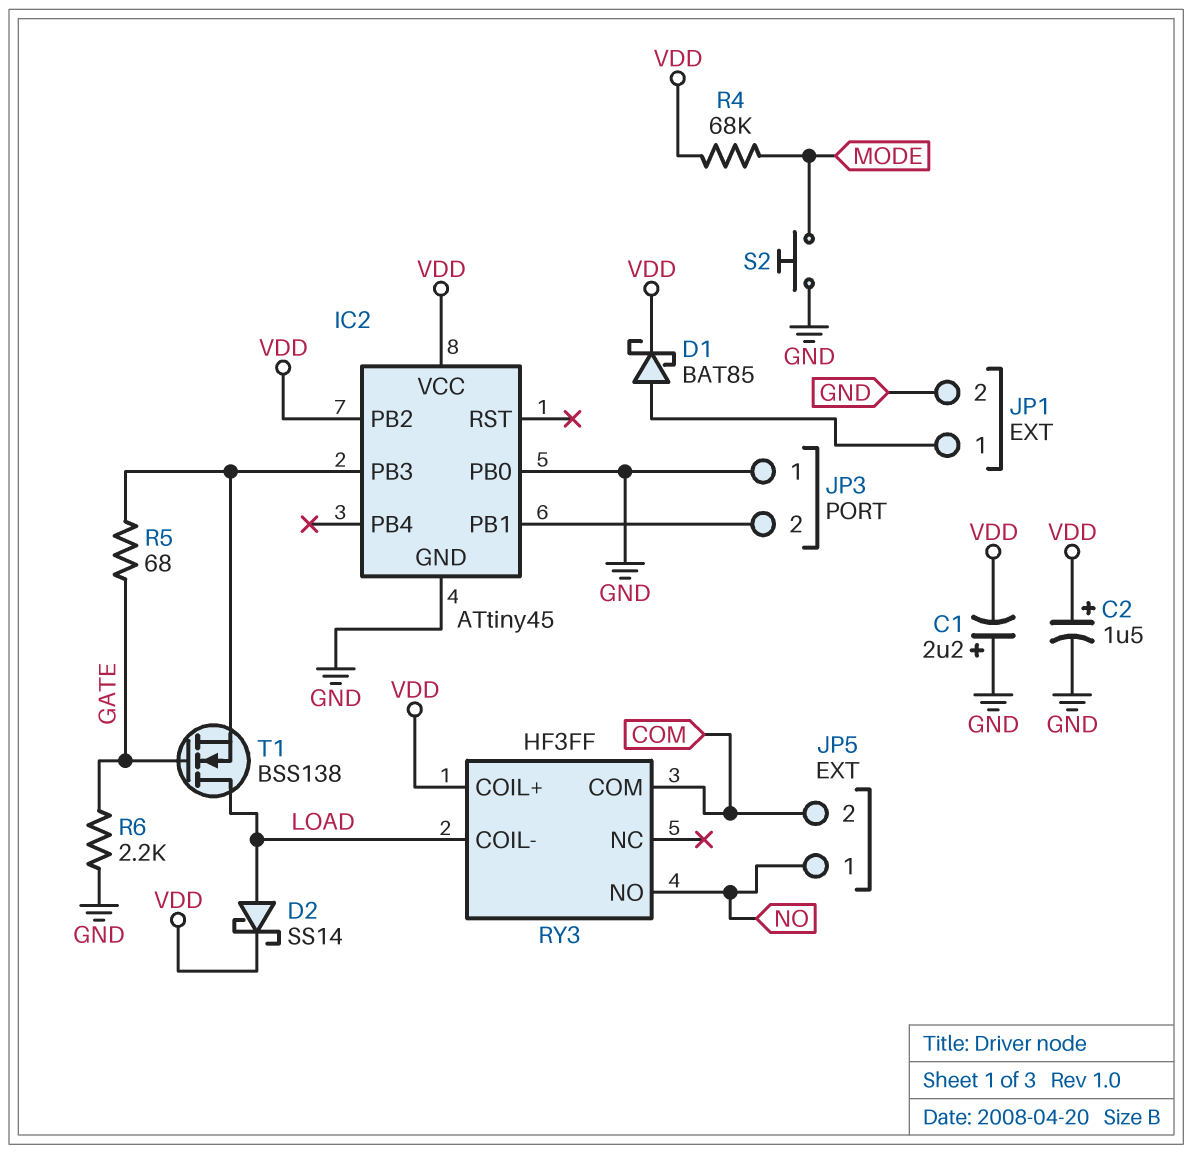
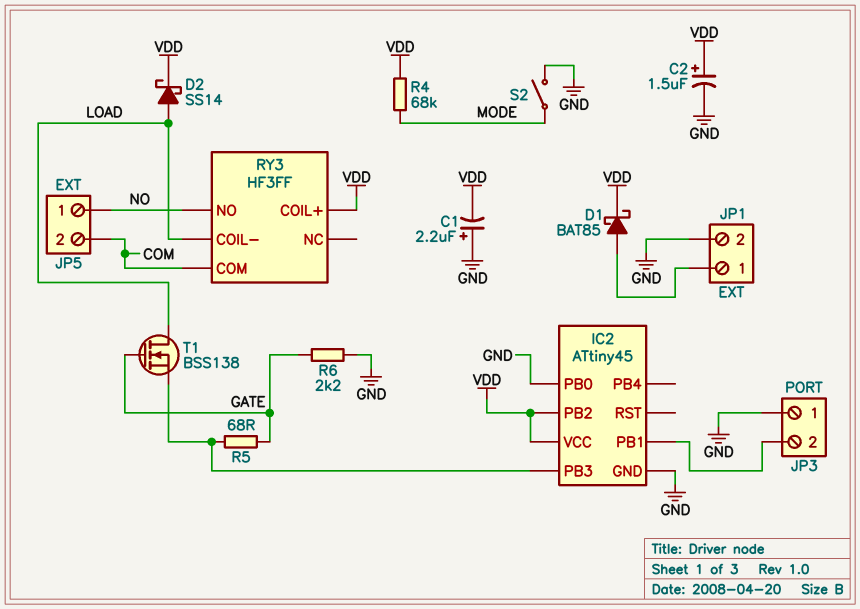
S2: button (GND, MODE) -> switch (GND, MODE)

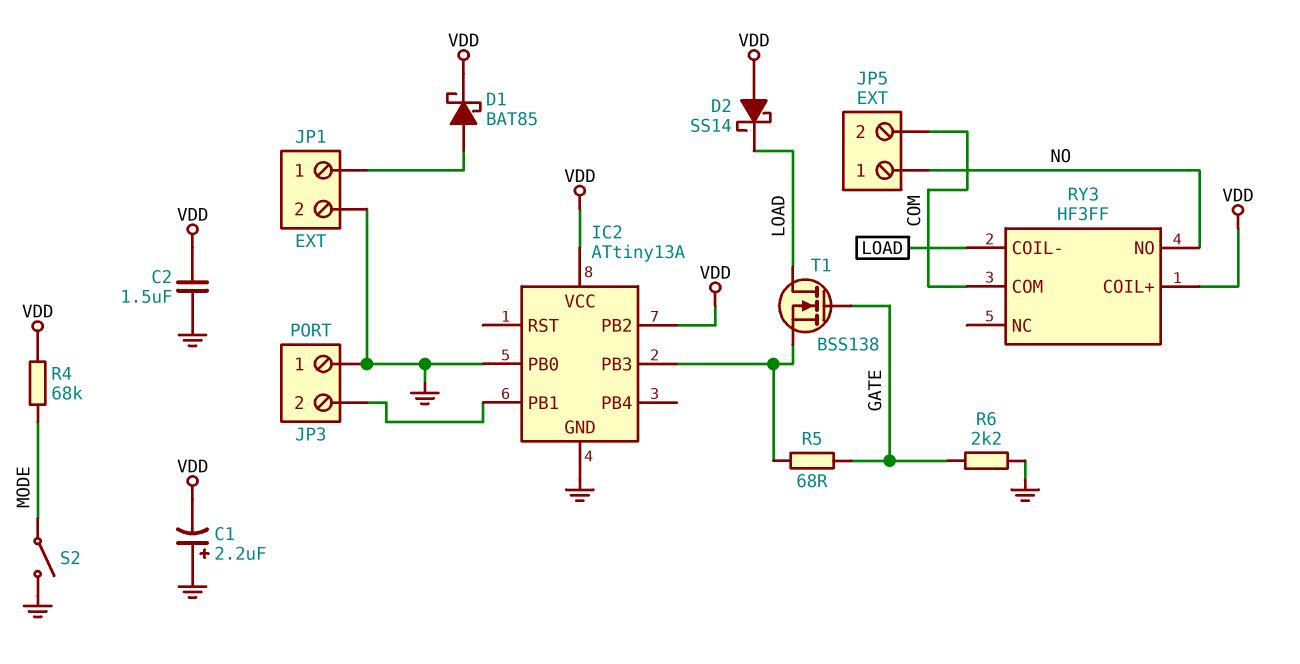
C2: 1.5uF (plus VDD, minus GND) -> 1.5uF (GND, VDD)
D2: schottky SS14 (A LOAD, K VDD) -> schottky SS14 (A VDD, K LOAD)
IC2: ATtiny45 -> ATtiny13A

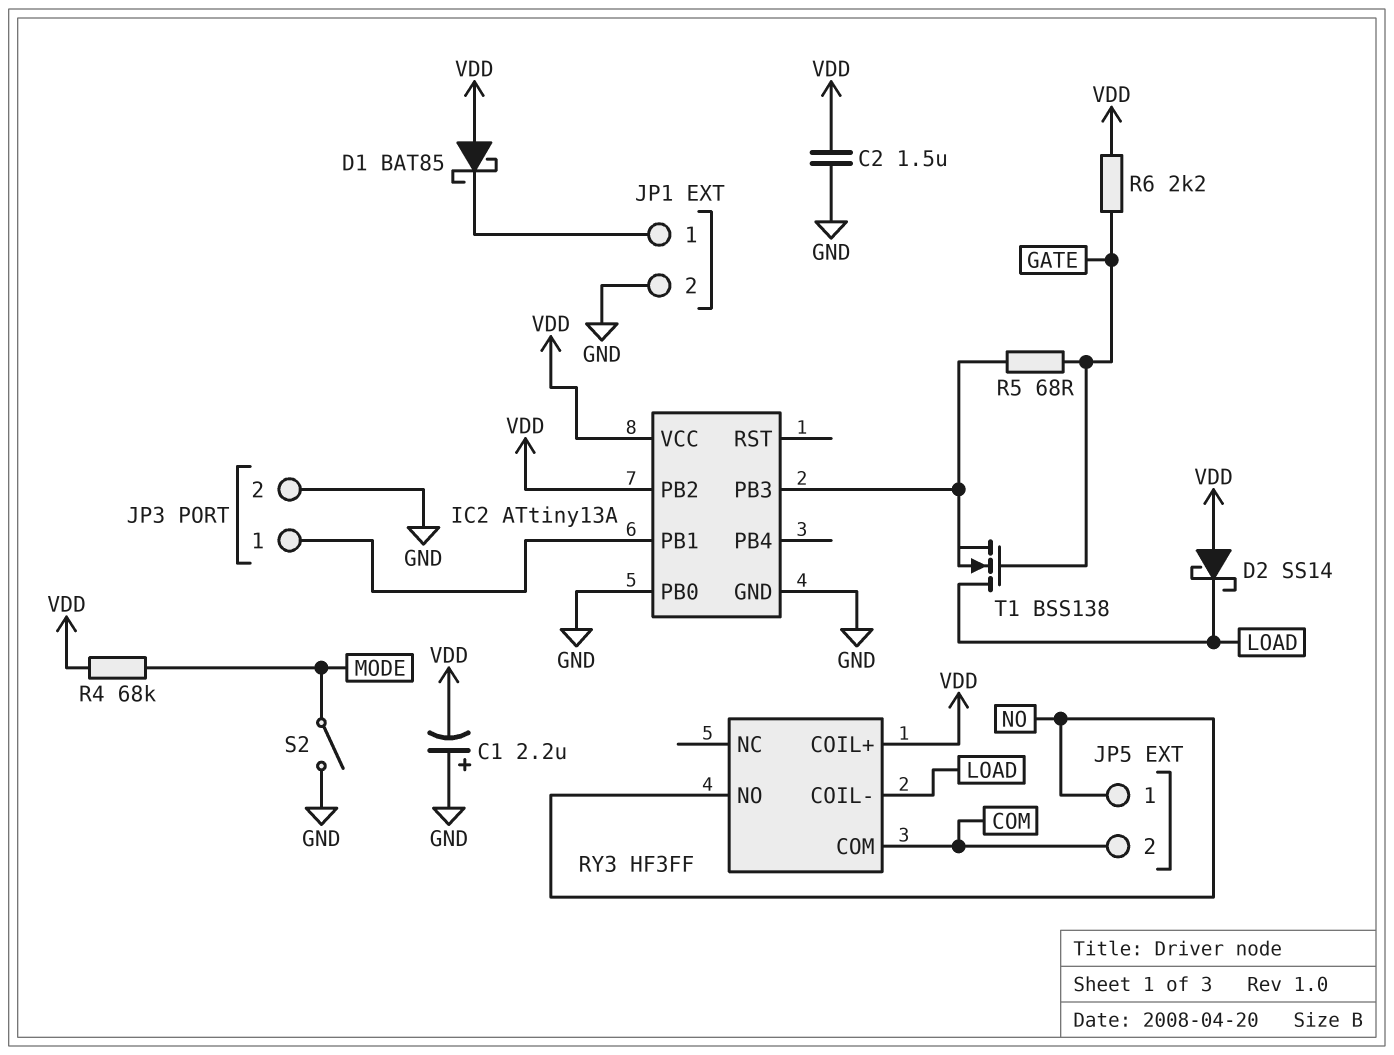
D1: schottky BAT85 (A JP1/1, K VDD) -> schottky BAT85 (A VDD, K JP1/1)
JP3 pin 1: GND -> IC2/PB1
JP3 pin 2: IC2/PB1 -> GND
R6: 2.2k (GATE, GND) -> 2.2k (GATE, VDD)

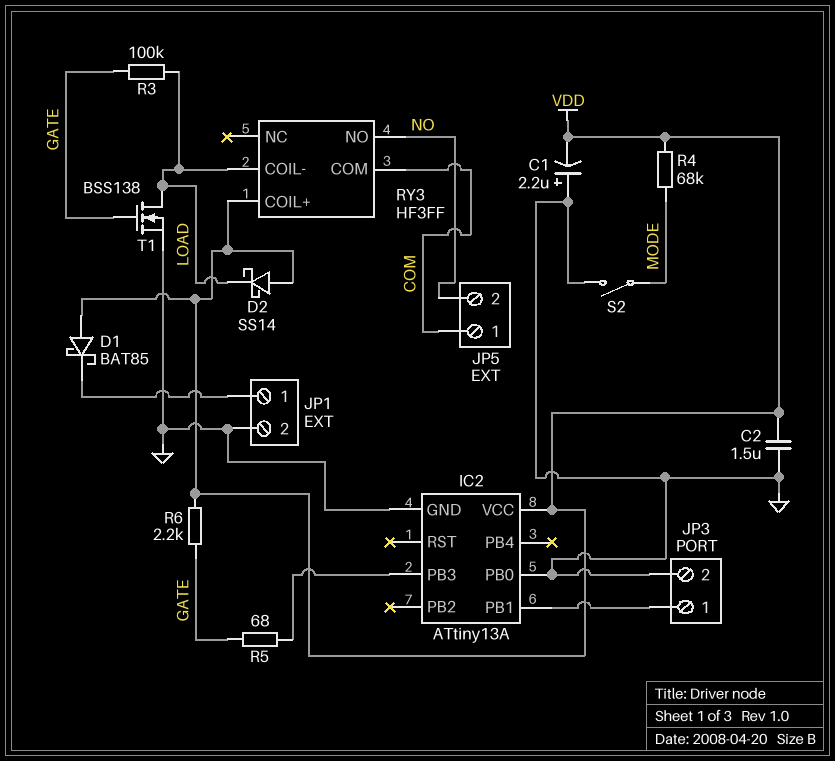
IC2 pin PB2: VDD -> none
JP5 pin 1: NO -> COM
JP5 pin 2: COM -> NO
R3: none -> 100k (GATE, LOAD)
T1: NMOS BSS138 (G GATE, D LOAD, S IC2/PB3) -> NMOS BSS138 (G GATE, D LOAD, S GND)

